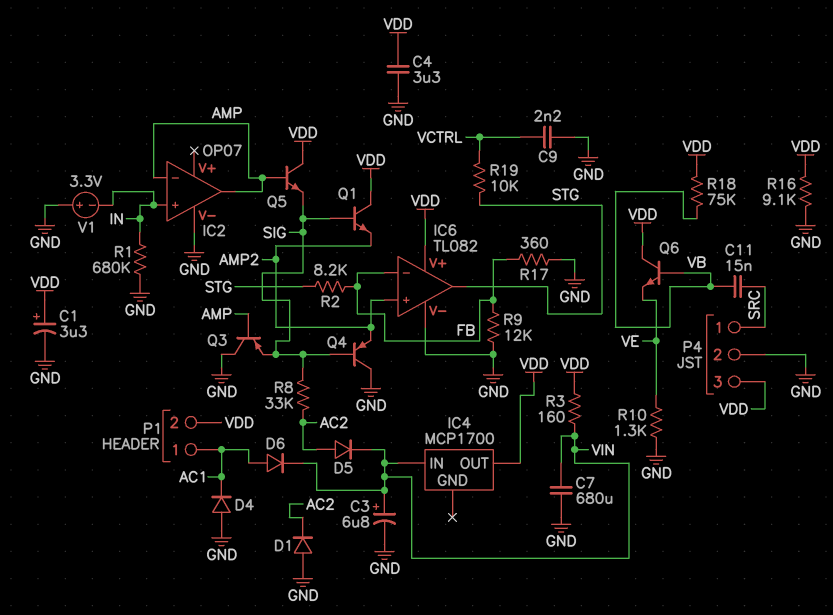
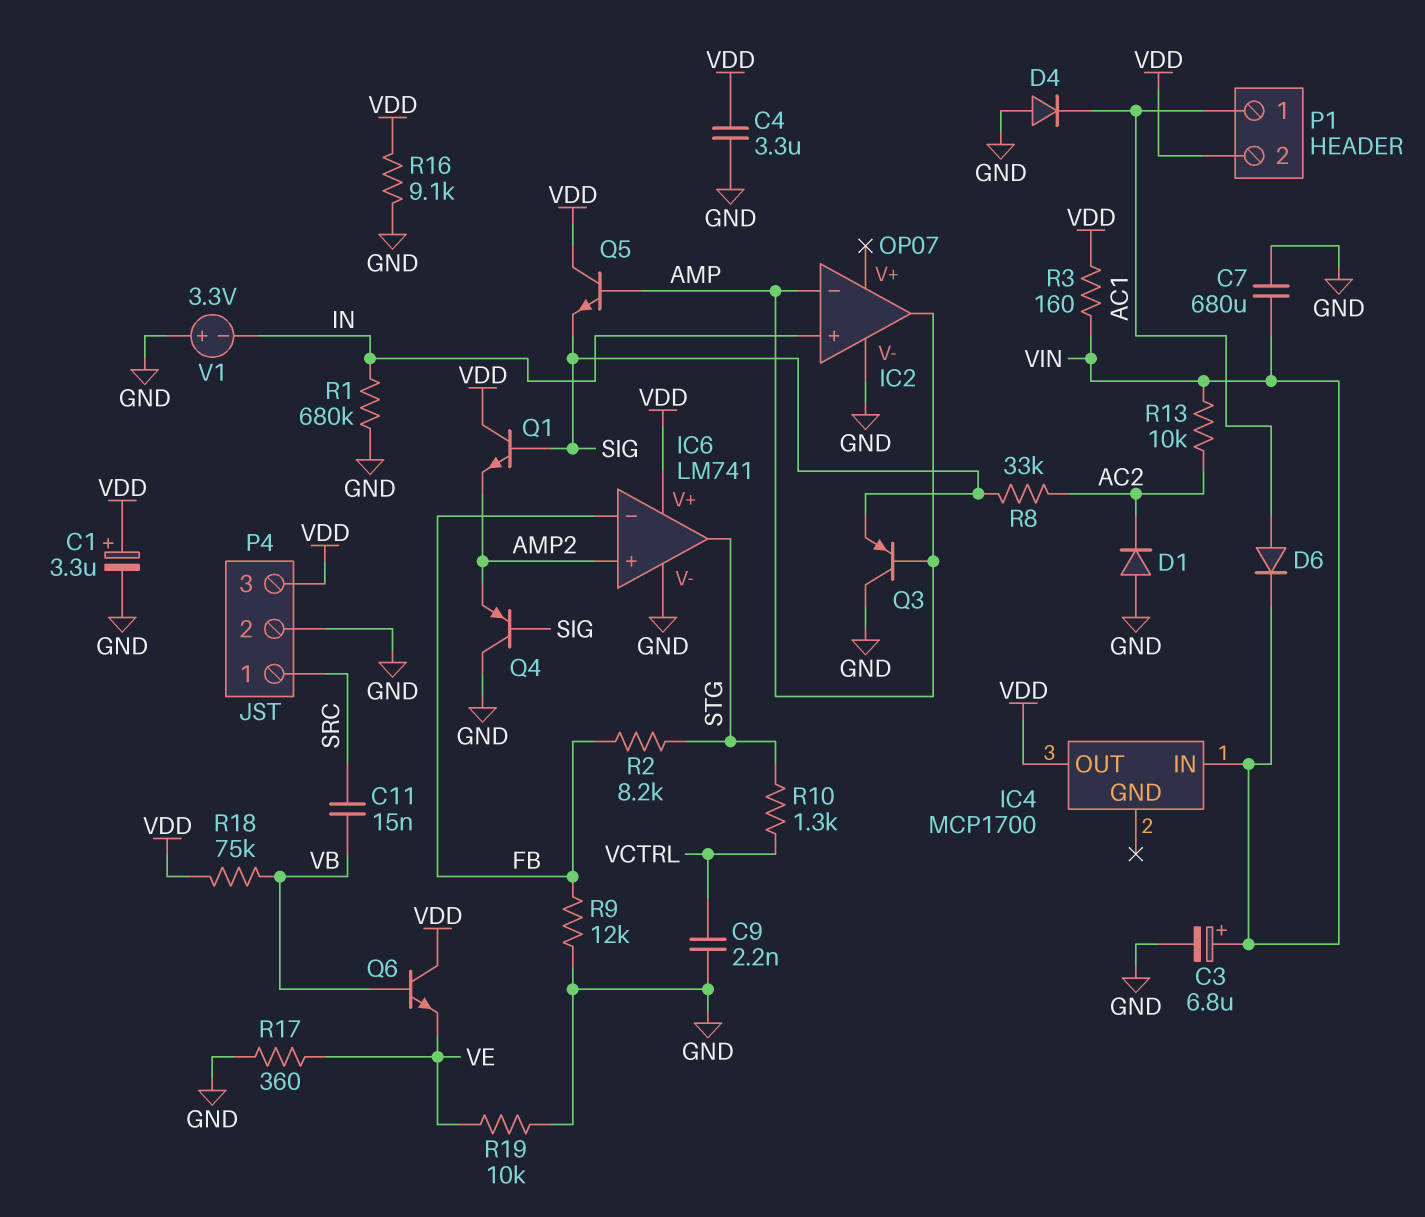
D5: diode (A AC2, K VIN) -> none
IC6: TL082 -> LM741
R10: 1.3k (GND, VE) -> 1.3k (STG, VCTRL)
R13: none -> 10k (AC2, VIN)
R17: 360 (FB, GND) -> 360 (GND, VE)
R19: 10k (STG, VCTRL) -> 10k (GND, VE)

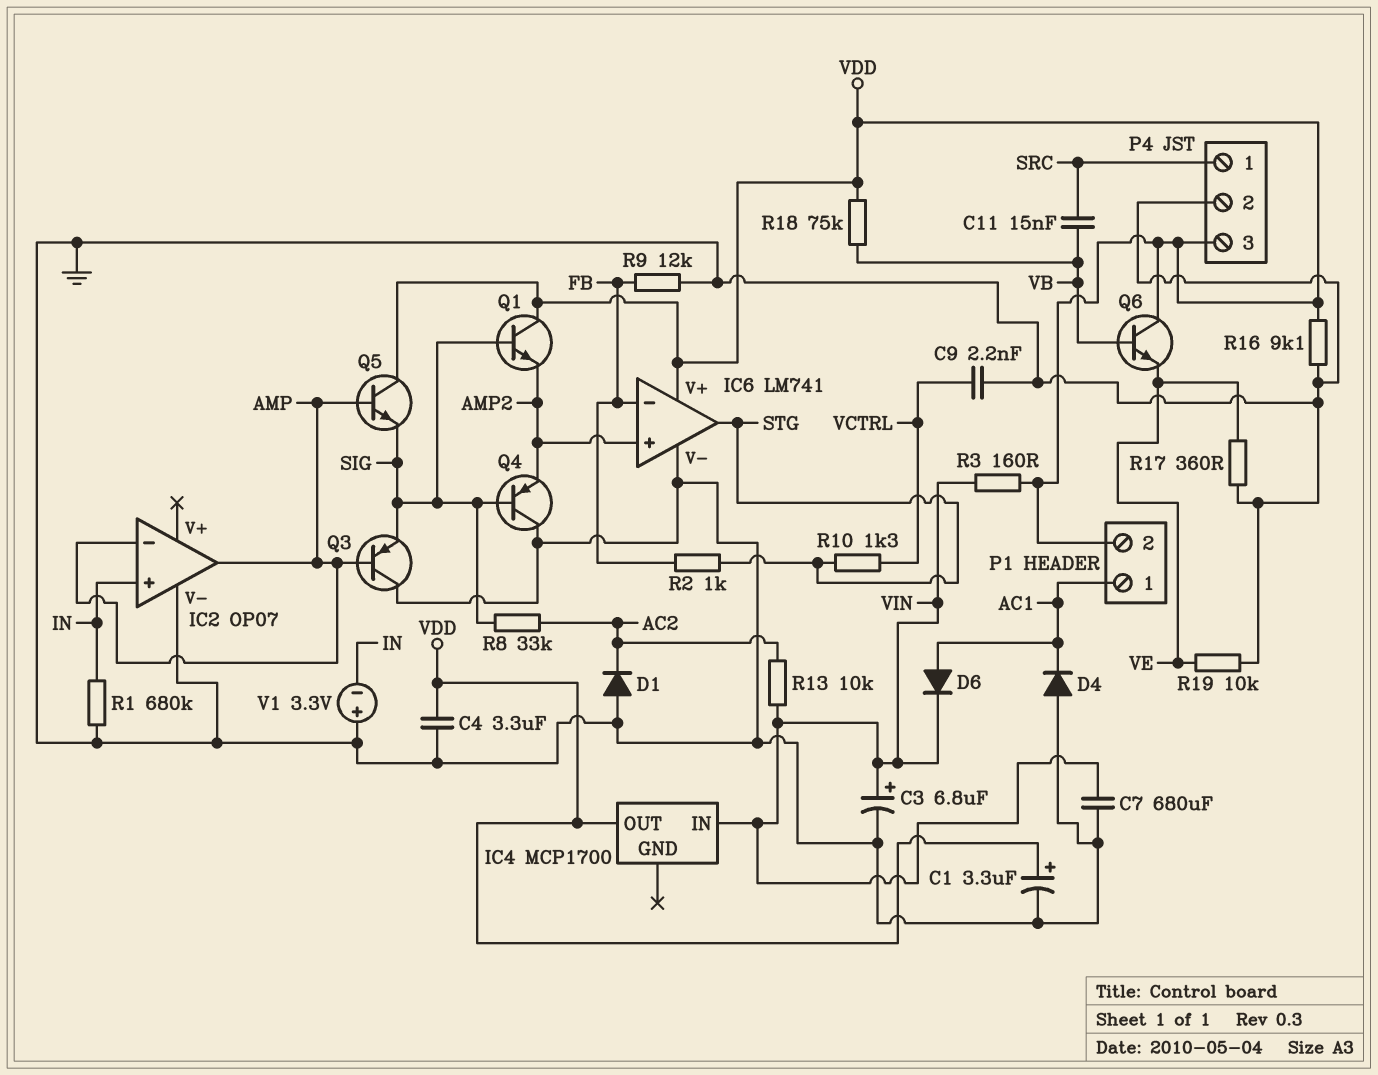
R2: 8.2k (FB, STG) -> 1k (FB, STG)

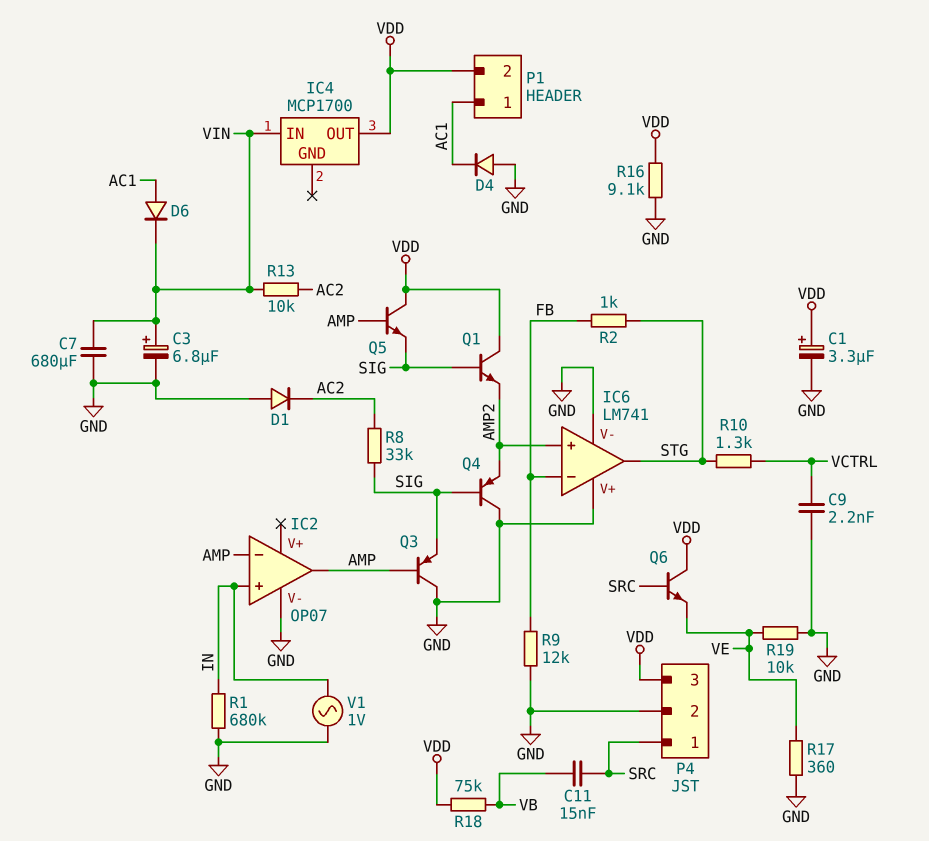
C4: 3.3uF (GND, VDD) -> none
IC6 pin V+: VDD -> GND
Q6: NPN (B VB, C VDD, E VE) -> NPN (B SRC, C VDD, E VE)
R3: 160 (VDD, VIN) -> none
V1: 3.3V (plus GND, minus IN) -> AC 1V (GND, IN)

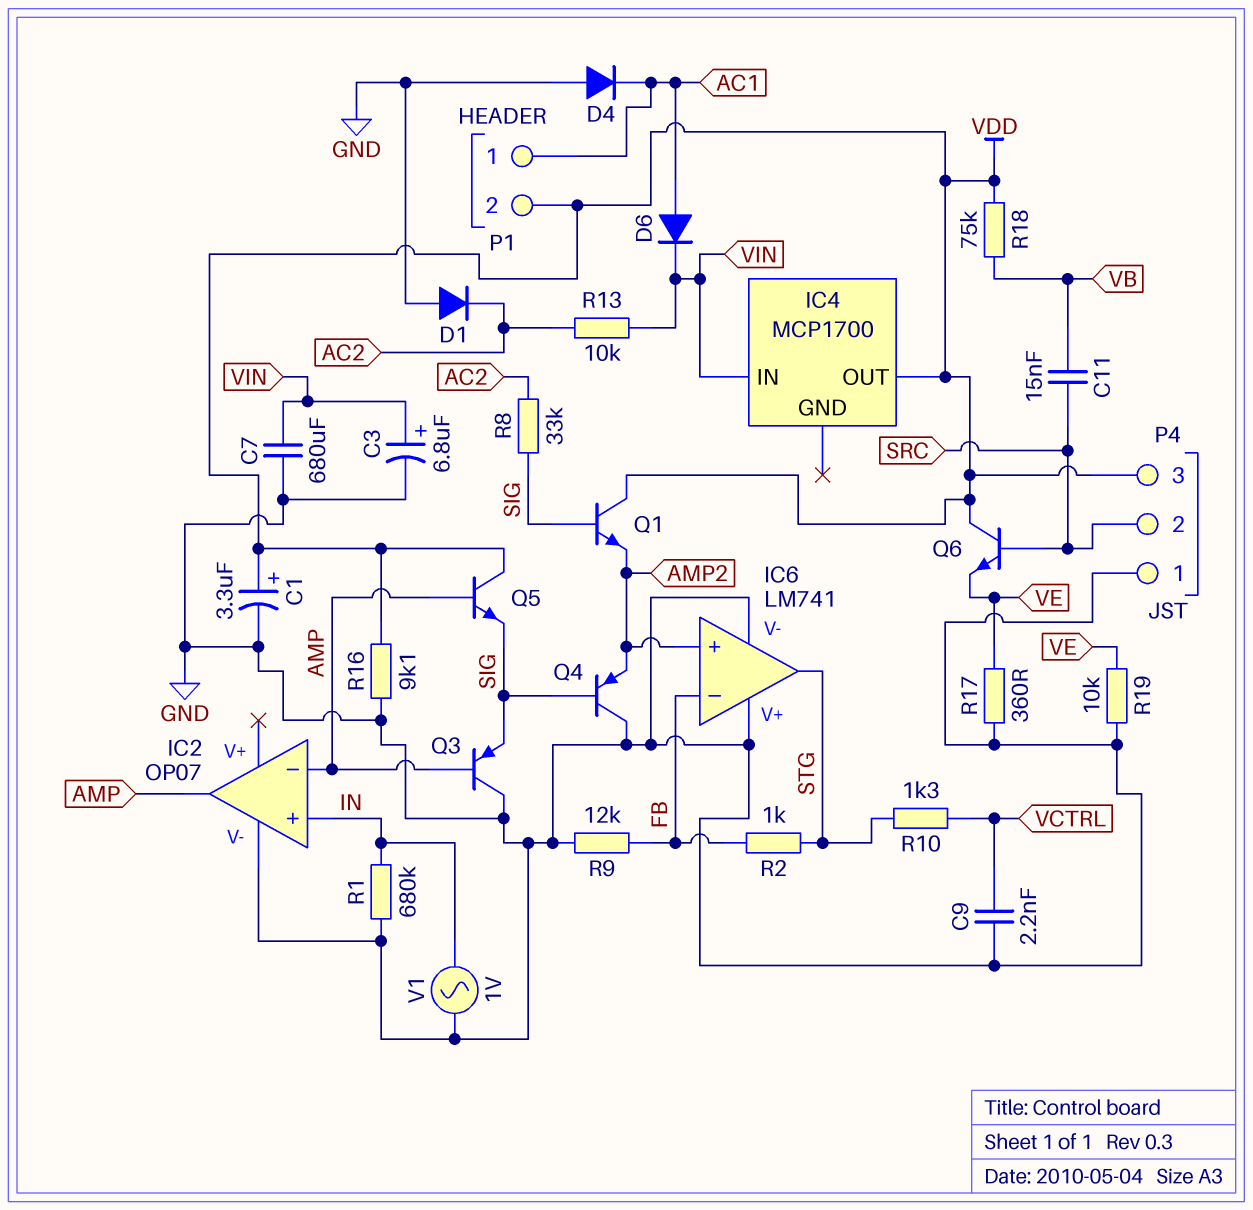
P4 pin 1: SRC -> GND
P4 pin 2: GND -> SRC

